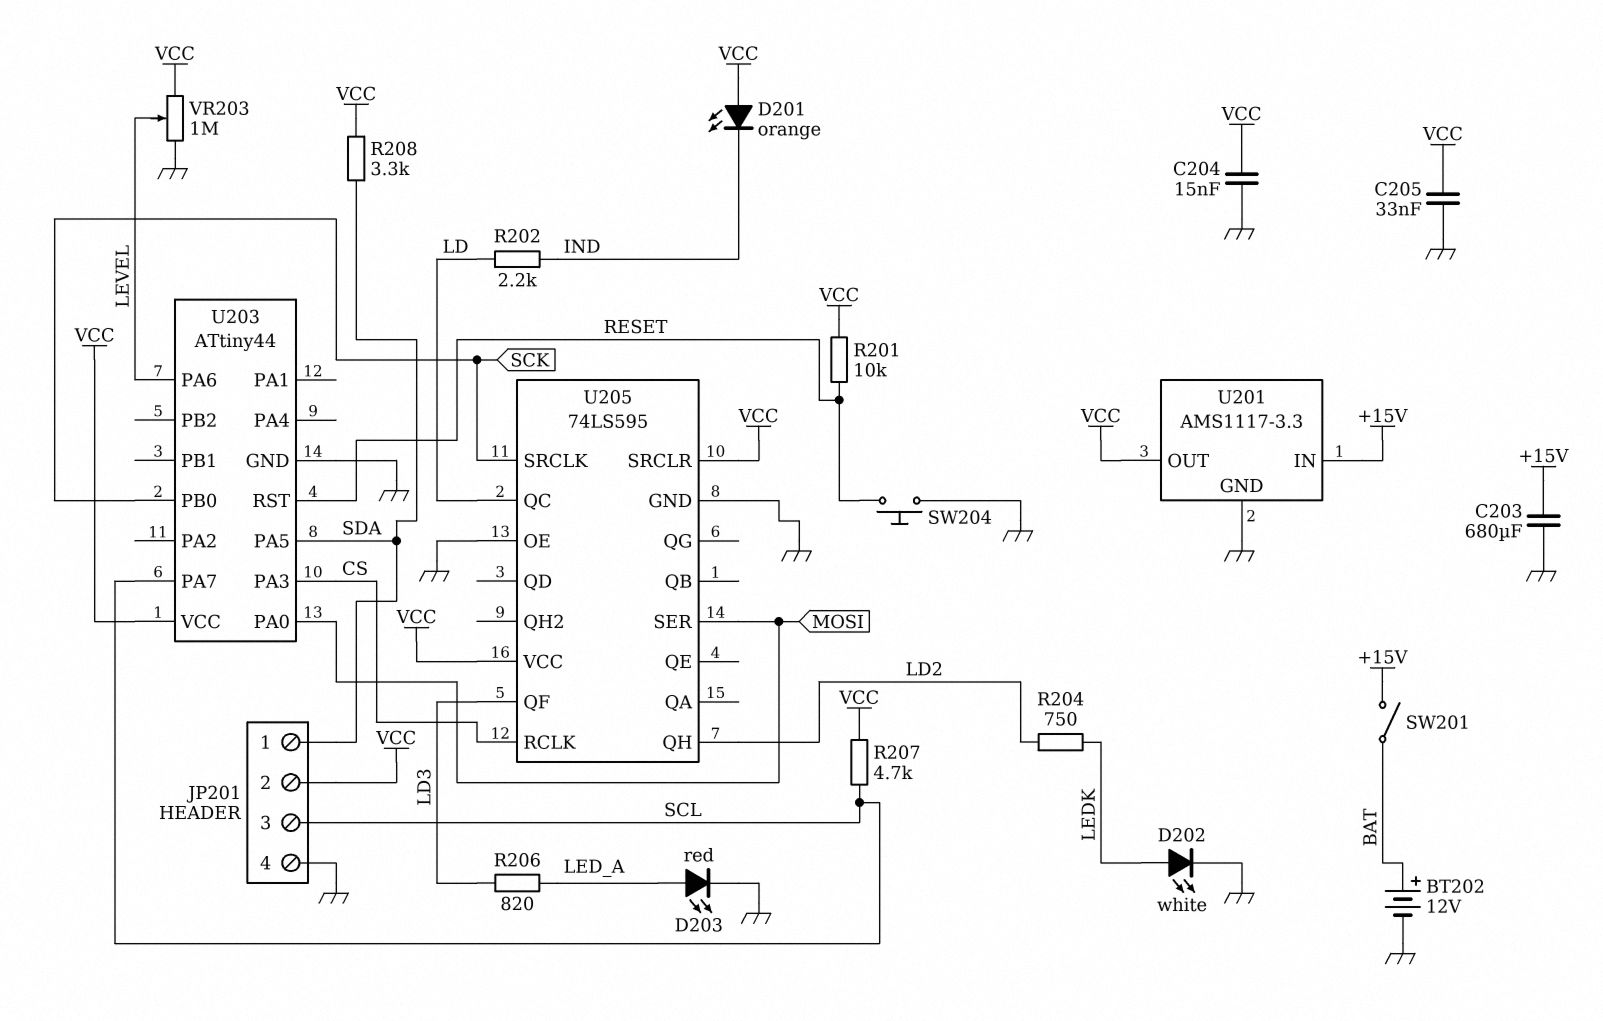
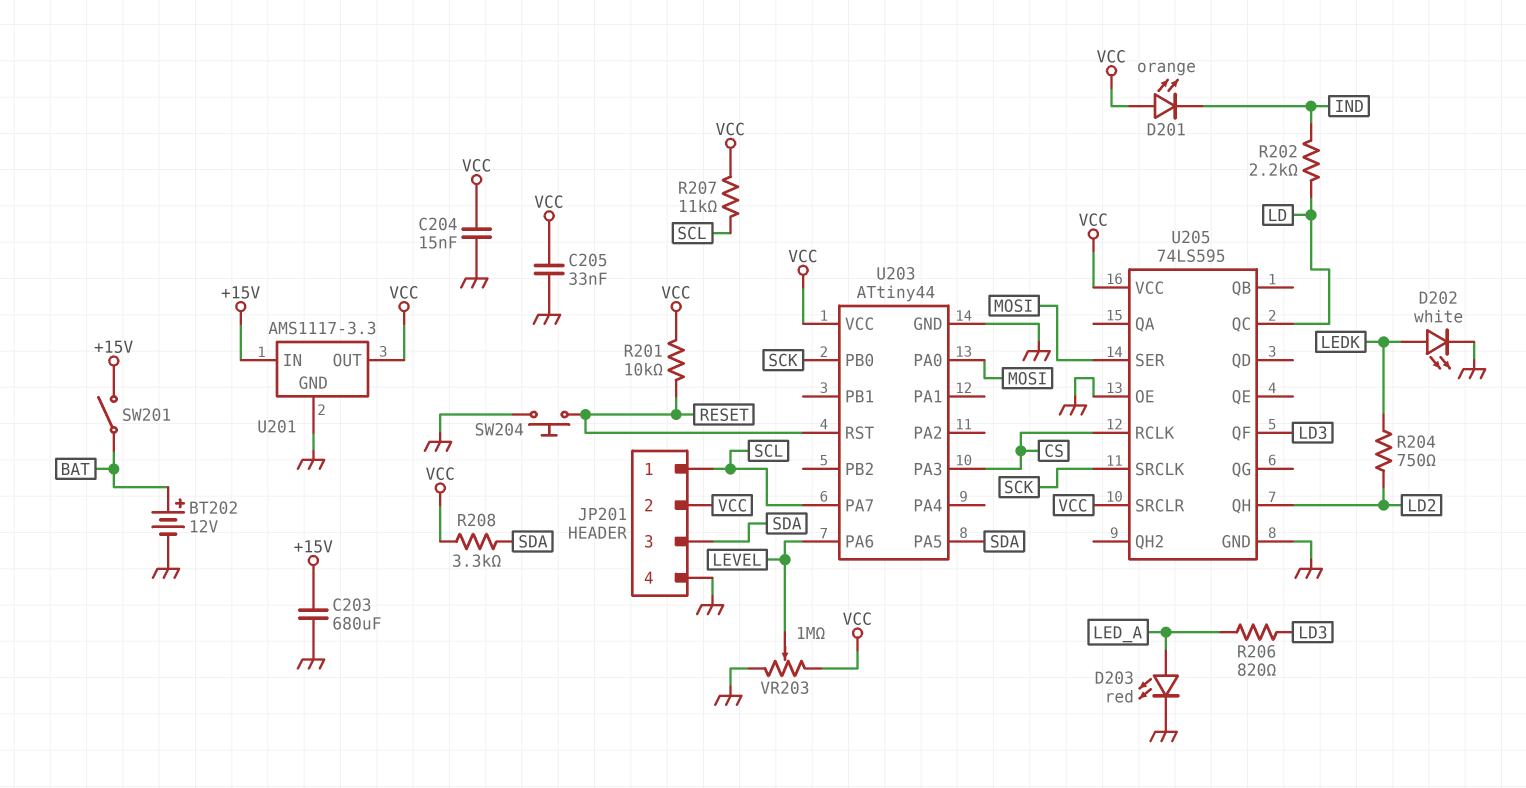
JP201 pin 1: SDA -> SCL
JP201 pin 3: SCL -> SDA
R207: 4.7k (SCL, VCC) -> 11k (SCL, VCC)

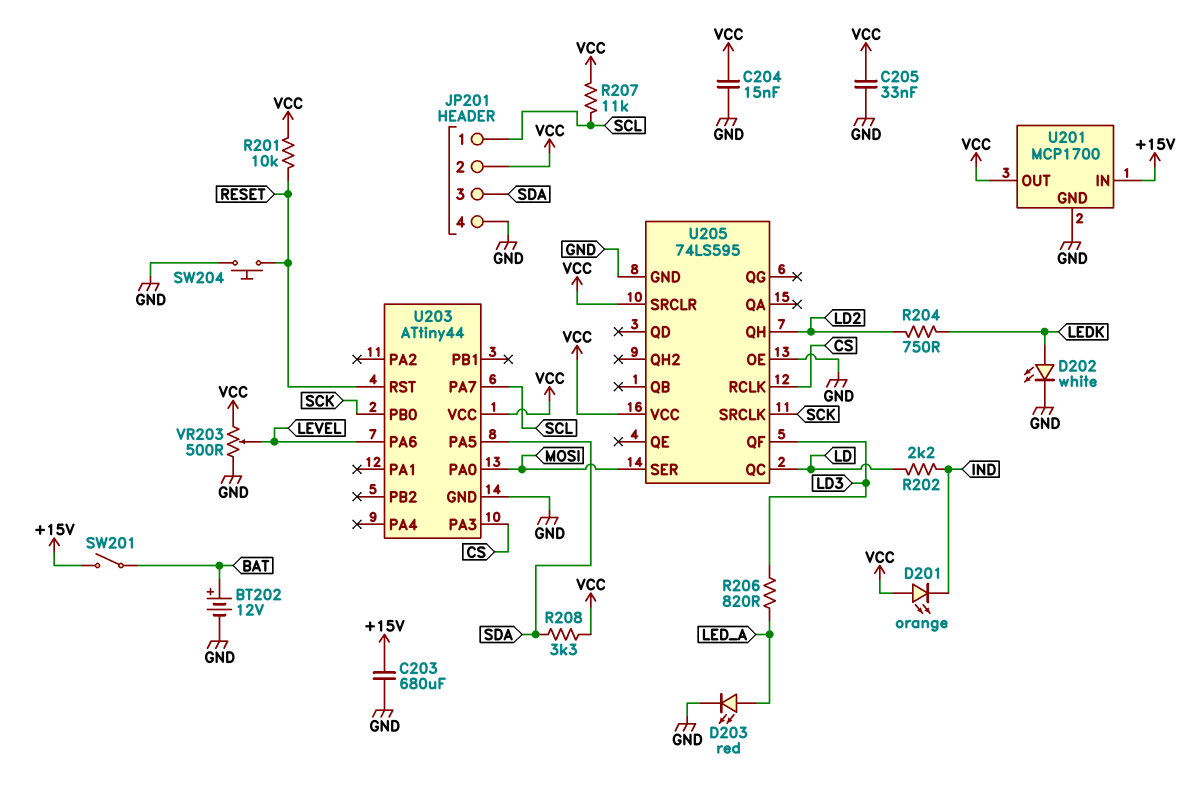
U201: AMS1117-3.3 -> MCP1700
VR203: 1M (GND, VCC, wiper LEVEL) -> 500 (GND, VCC, wiper LEVEL)

